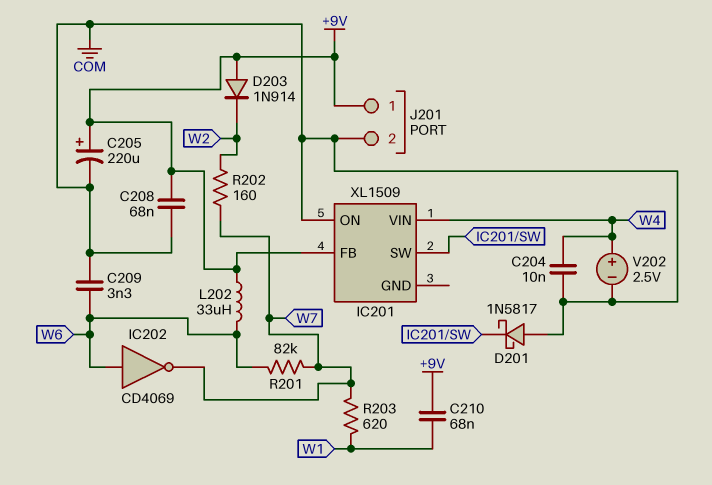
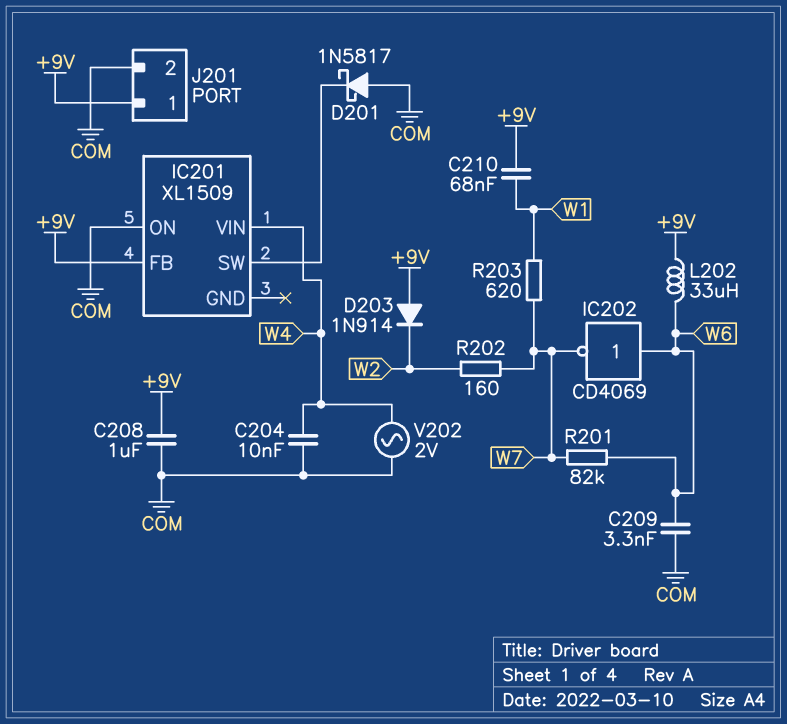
C205: 220uF (plus +9V, minus COM) -> none
C208: 68nF (+9V, COM) -> 1uF (+9V, COM)
V202: 2.5V (plus W4, minus COM) -> AC 2V (COM, W4)

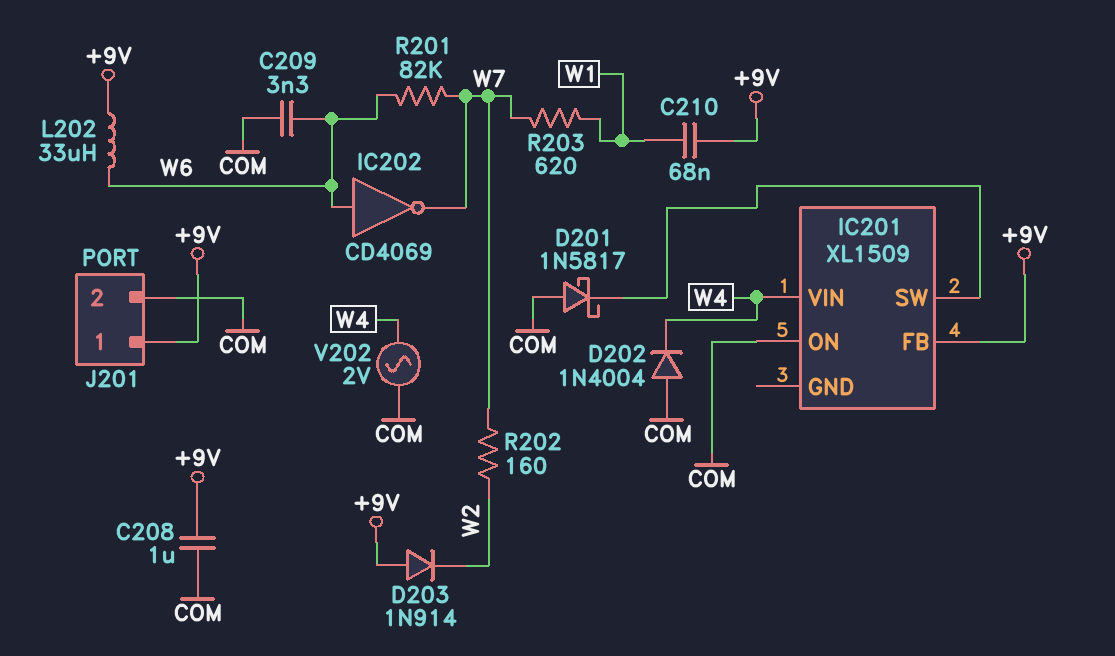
C204: 10nF (COM, W4) -> none
D202: none -> diode 1N4004 (A COM, K W4)

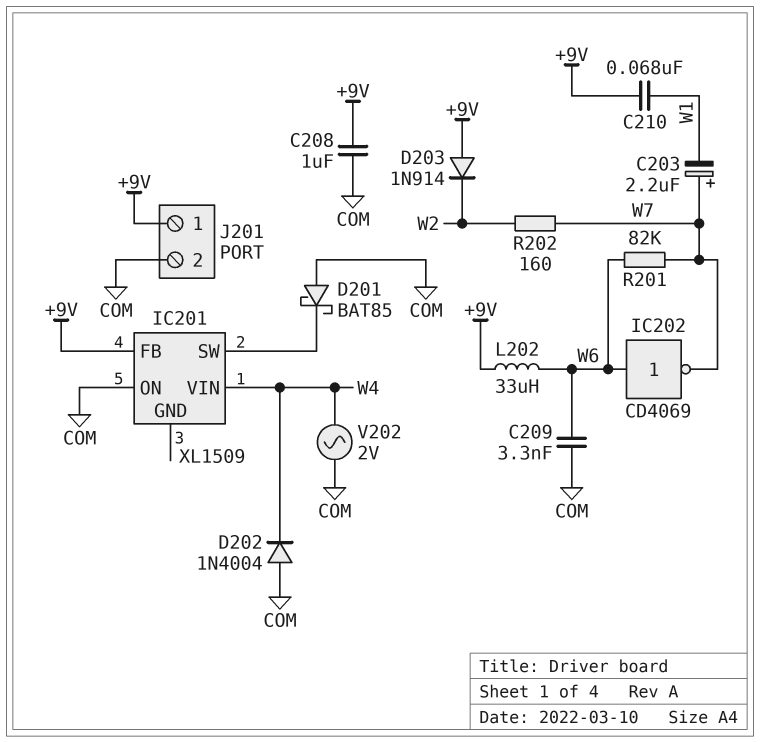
C203: none -> 2.2uF (plus W7, minus W1)
D201: schottky 1N5817 (A COM, K IC201/SW) -> schottky BAT85 (A COM, K IC201/SW)
R203: 620 (W1, W7) -> none

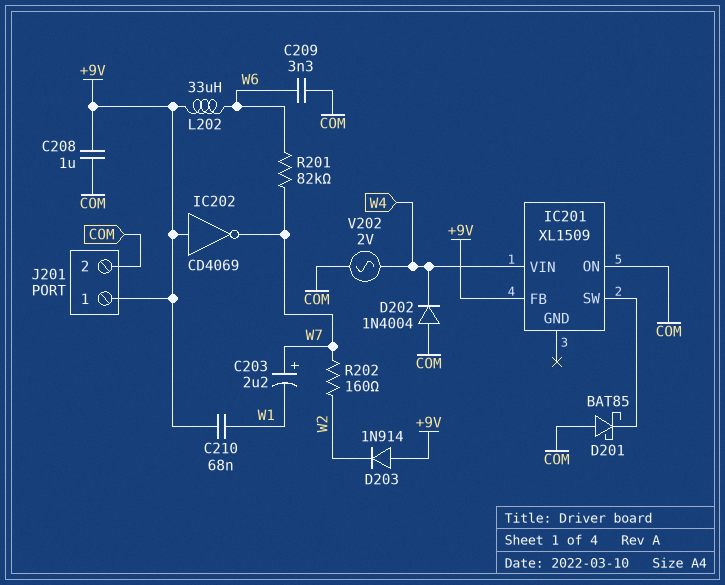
IC202: NOT CD4069 (in W6, out W7) -> NOT CD4069 (in +9V, out W7)

